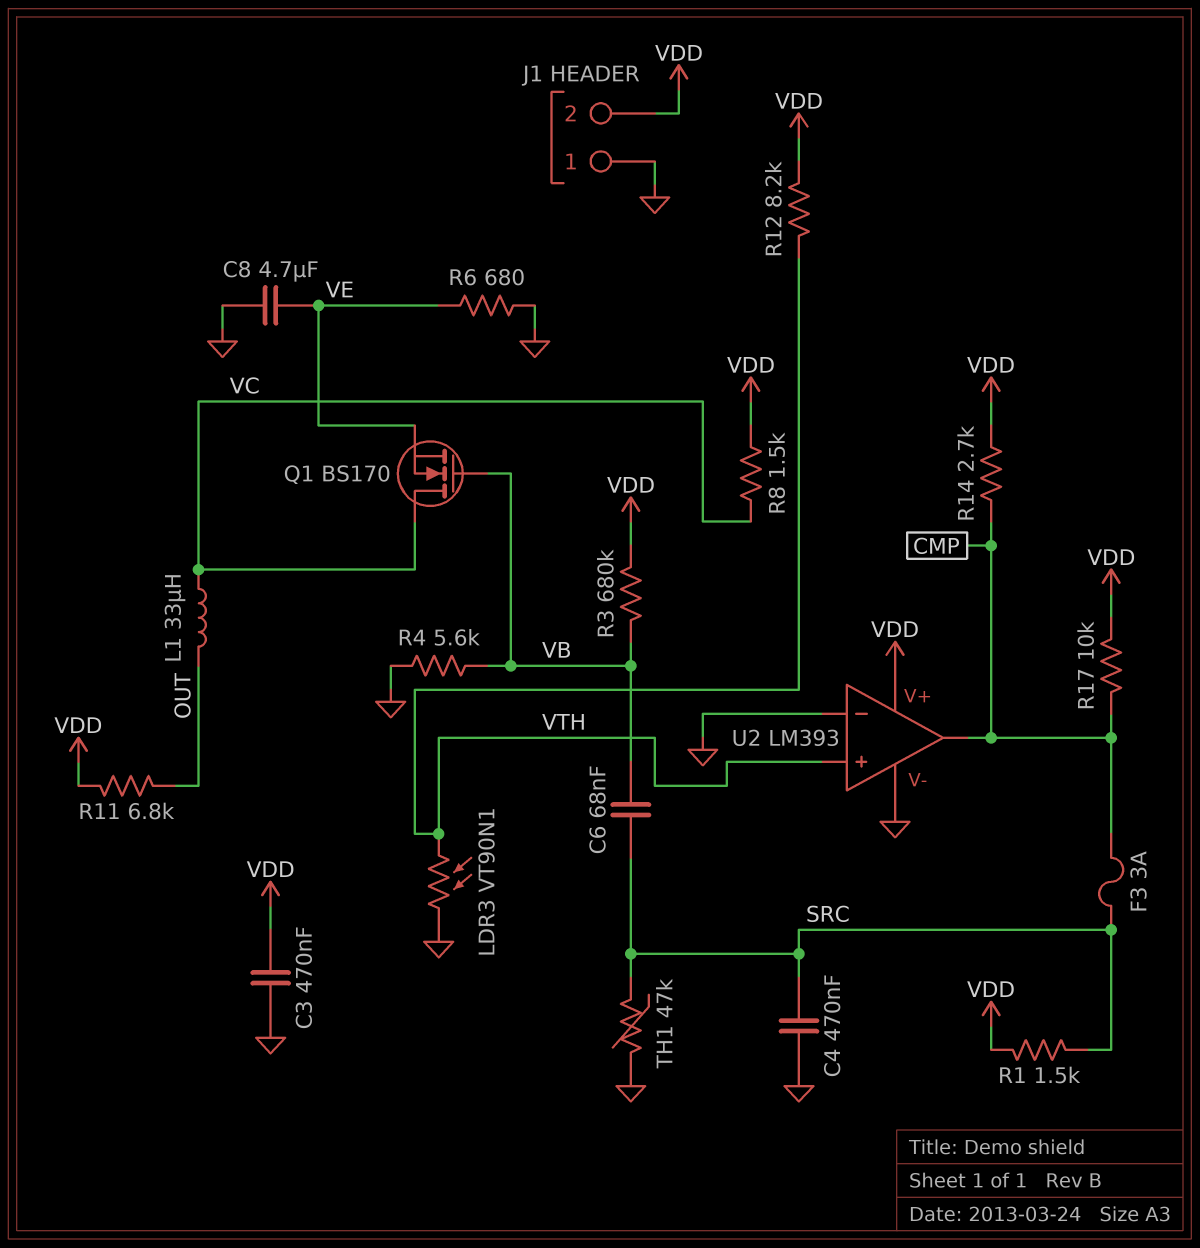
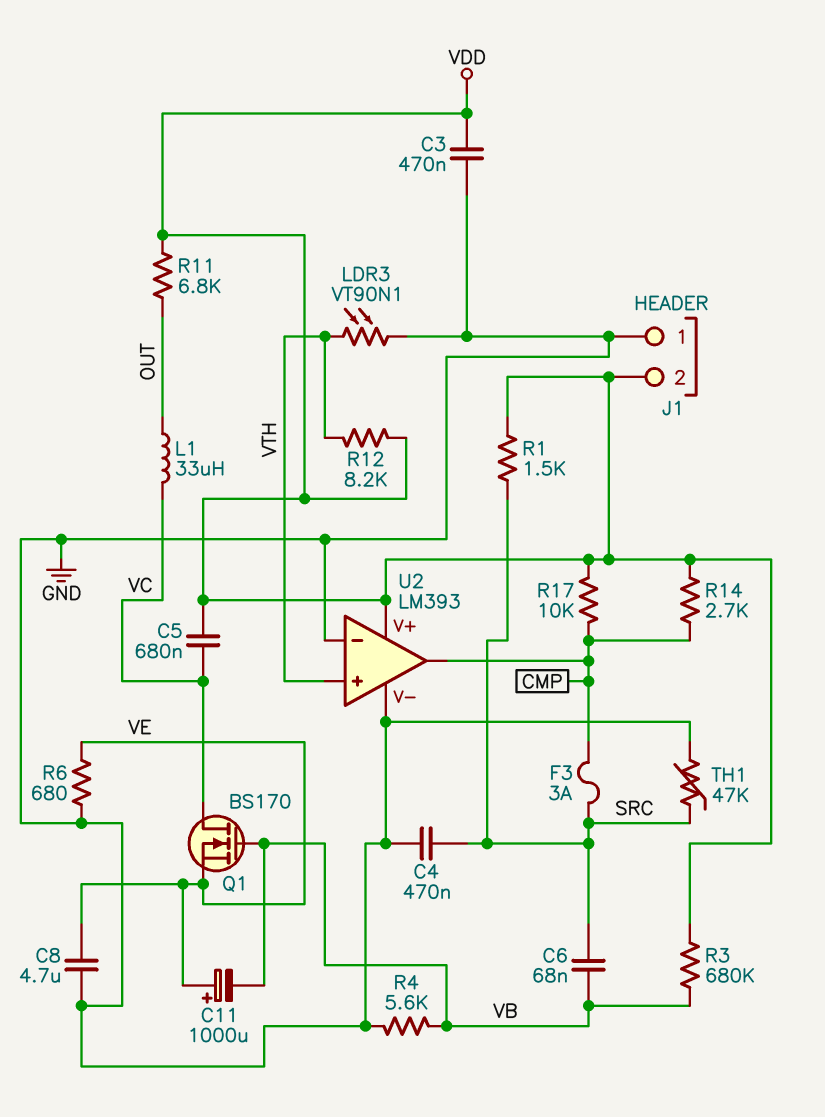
C5: none -> 680nF (VC, VDD)
C11: none -> 1000uF (plus VE, minus VB)
R8: 1.5k (VC, VDD) -> none

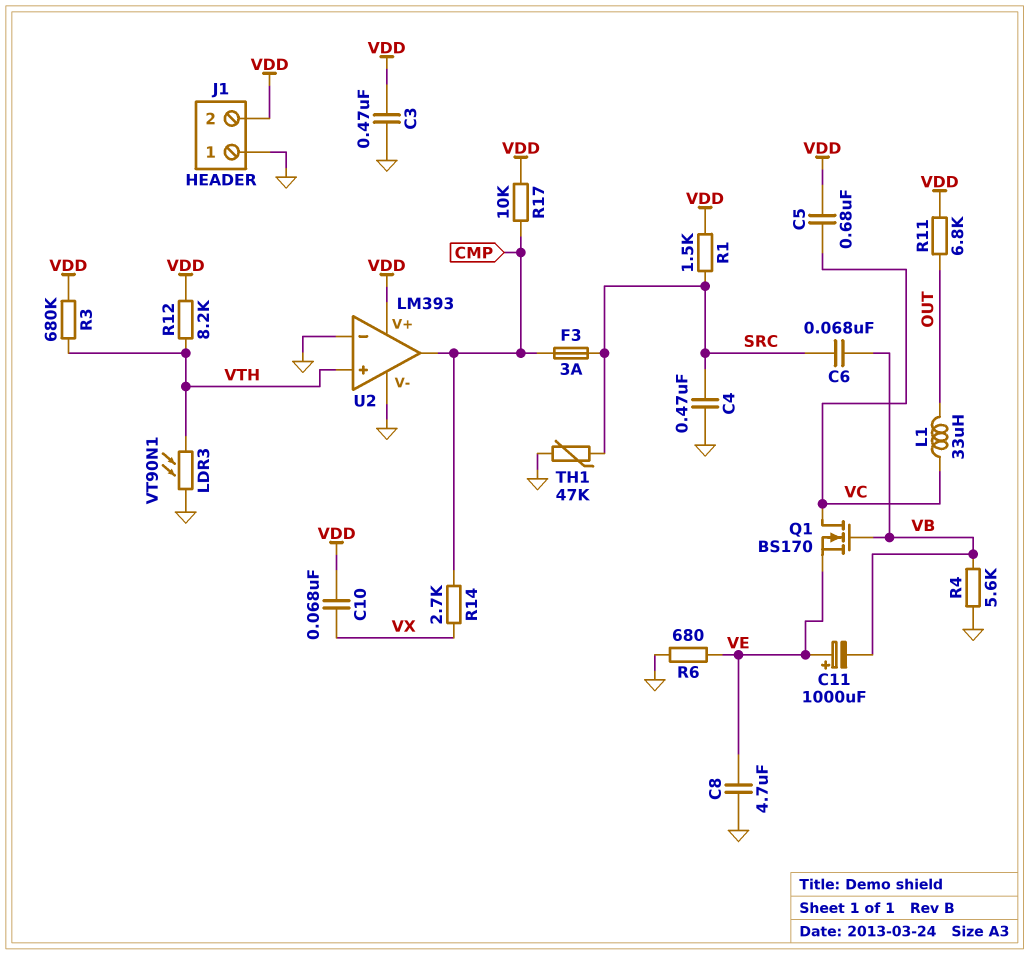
C10: none -> 68nF (VDD, VX)
R3: 680k (VB, VDD) -> 680k (VDD, VTH)
R14: 2.7k (CMP, VDD) -> 2.7k (CMP, VX)

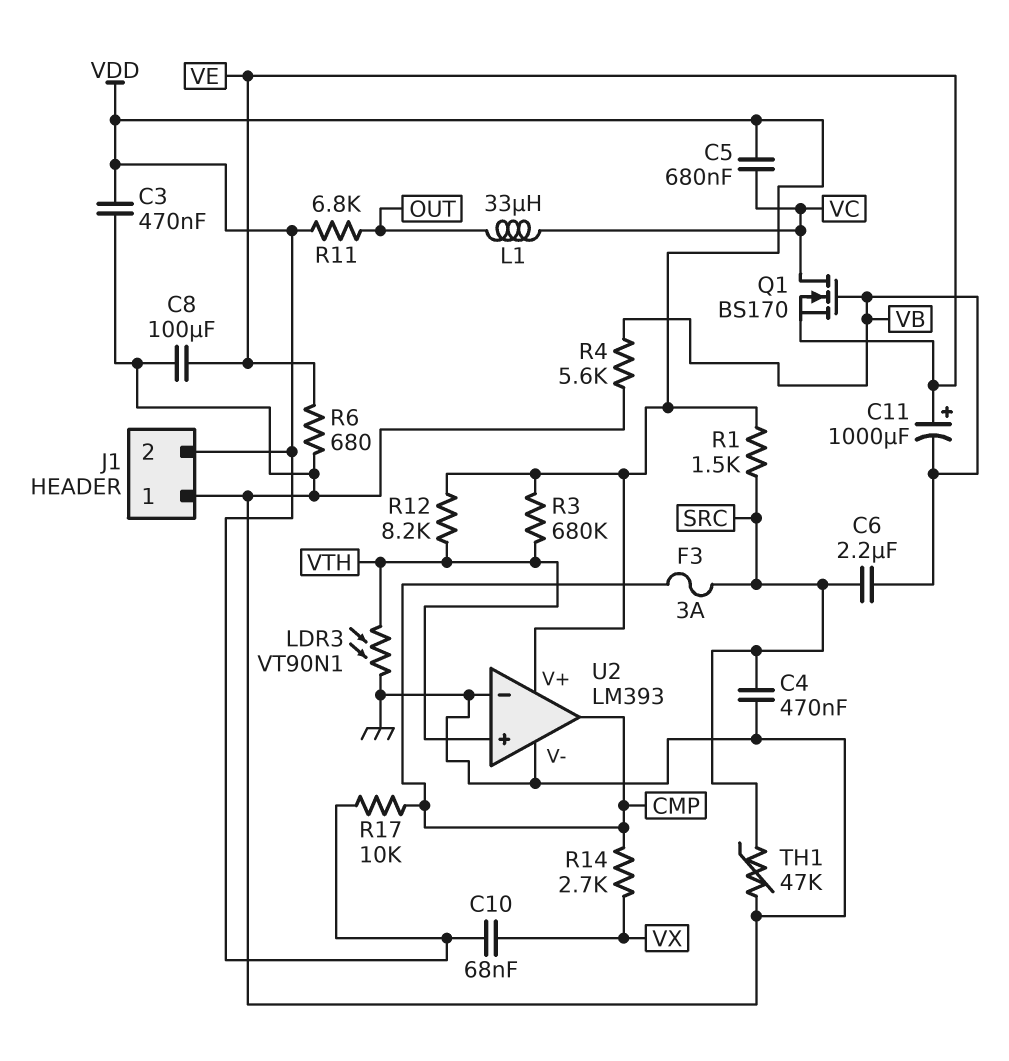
C6: 68nF (SRC, VB) -> 2.2uF (SRC, VB)
C8: 4.7uF (GND, VE) -> 100uF (GND, VE)

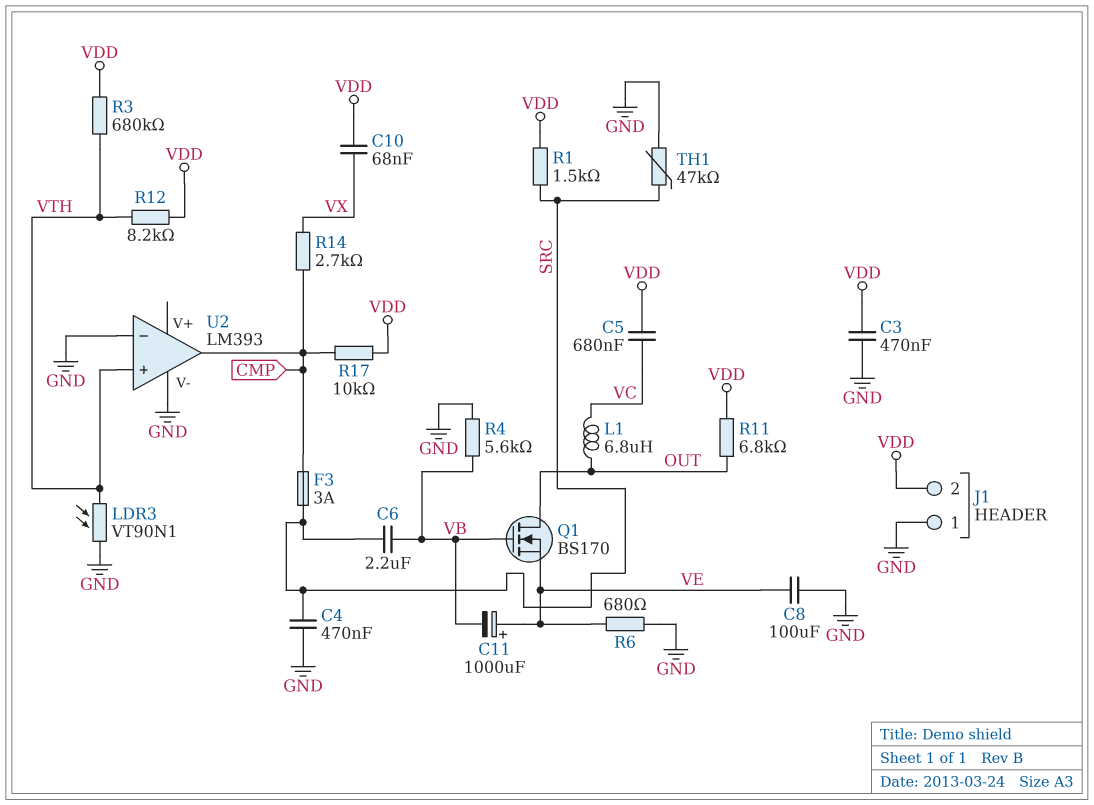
L1: 33uH (OUT, VC) -> 6.8uH (OUT, VC)
Q1: NMOS BS170 (G VB, D VC, S VE) -> NMOS BS170 (G VB, D OUT, S VE)
U2 pin V+: VDD -> none

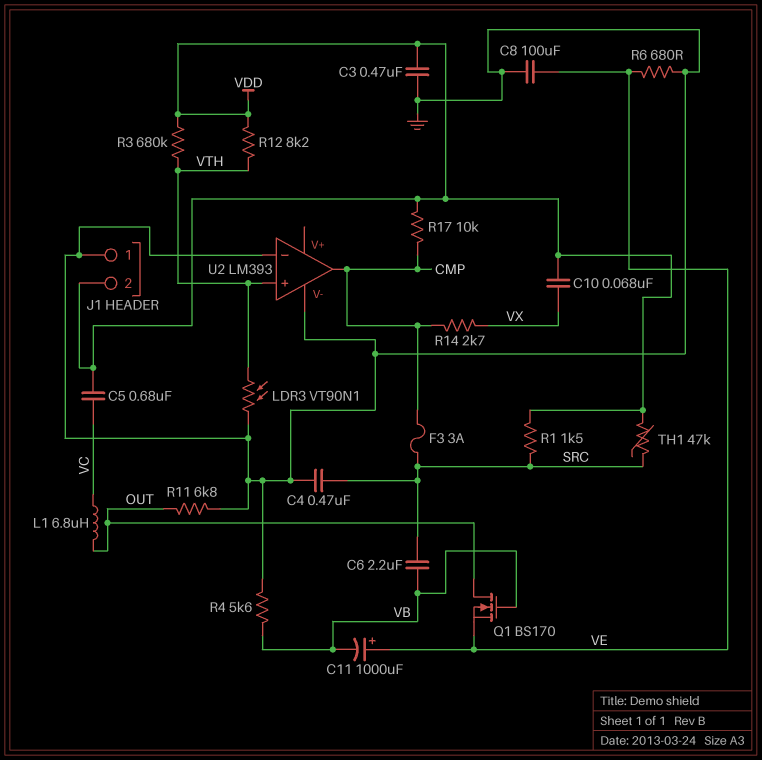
R11: 6.8k (OUT, VDD) -> 6.8k (GND, OUT)
TH1: 47k (GND, SRC) -> 47k (SRC, VDD)

